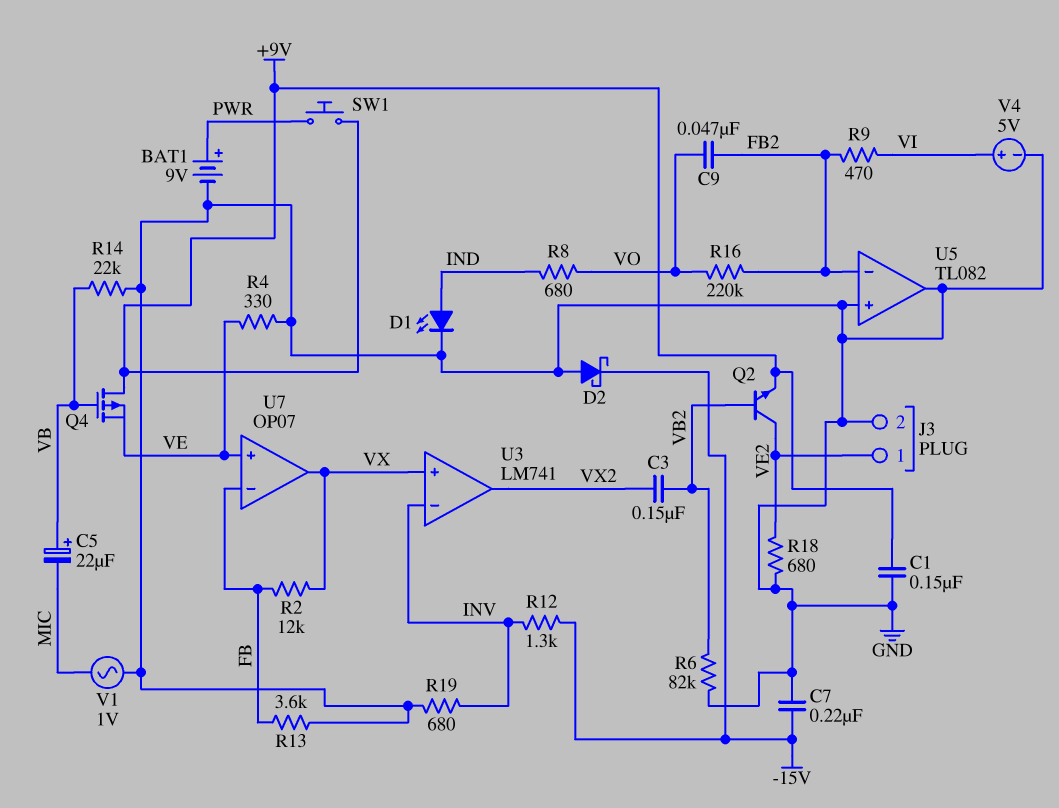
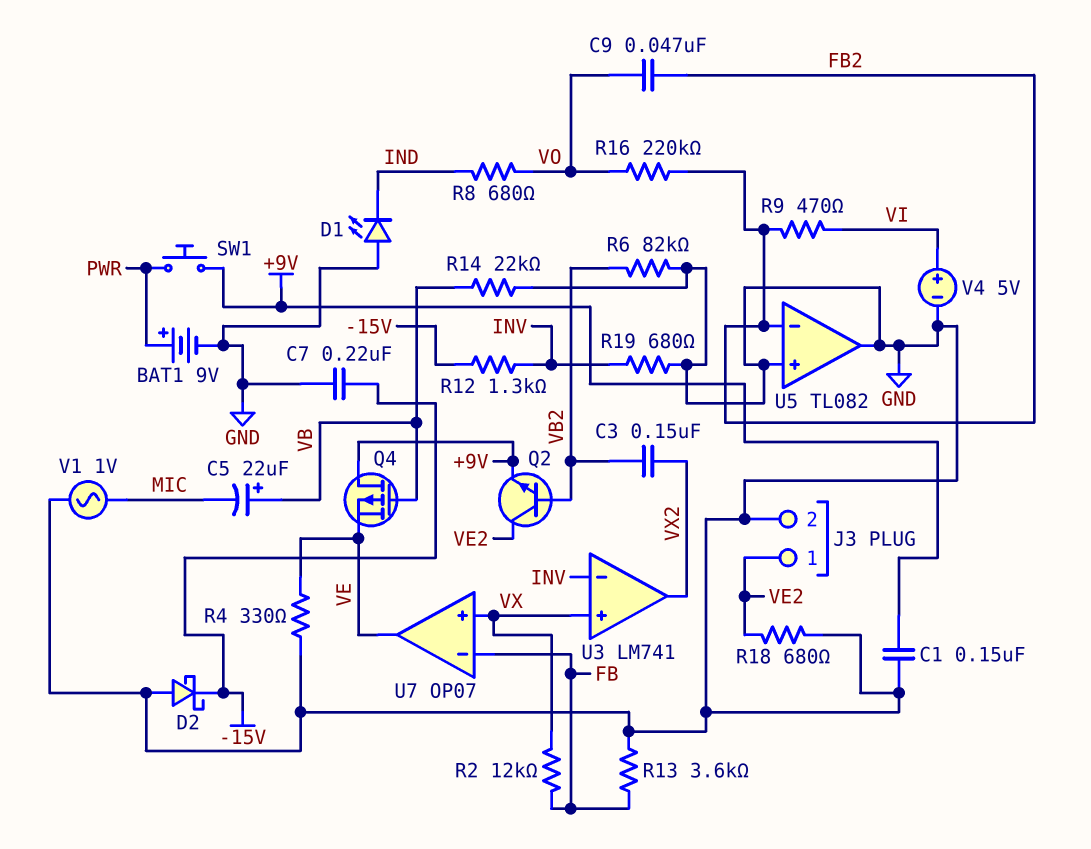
D1: LED (A IND, K GND) -> LED (A GND, K IND)
U7 pin in+: VE -> VX
U7 pin out: VX -> VE

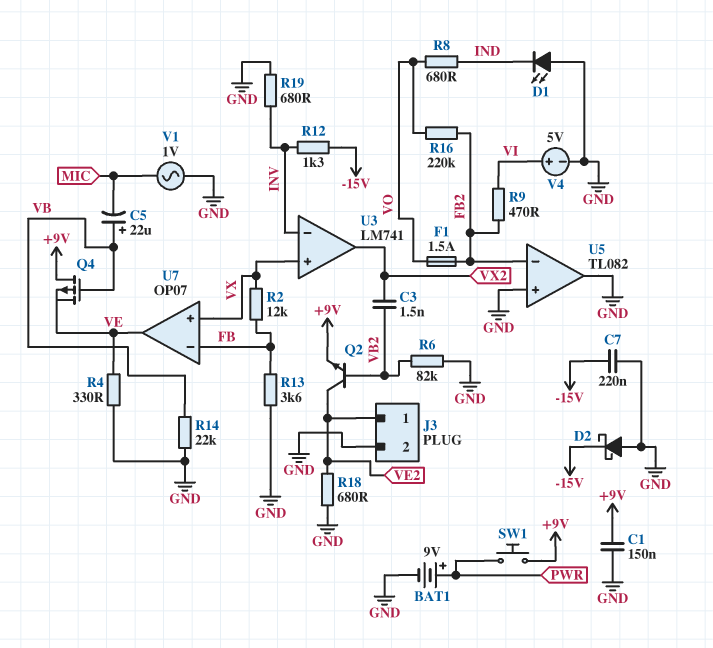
C3: 150nF (VB2, VX2) -> 1.5nF (VB2, VX2)
C9: 47nF (FB2, VO) -> none
F1: none -> 1.5A (FB2, VO)

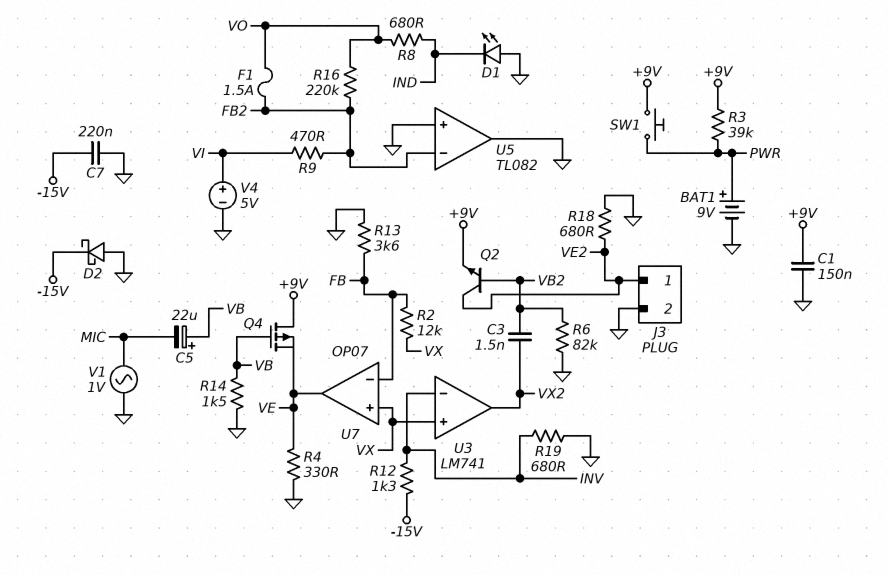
R3: none -> 39k (+9V, PWR)
R14: 22k (GND, VB) -> 1.5k (GND, VB)

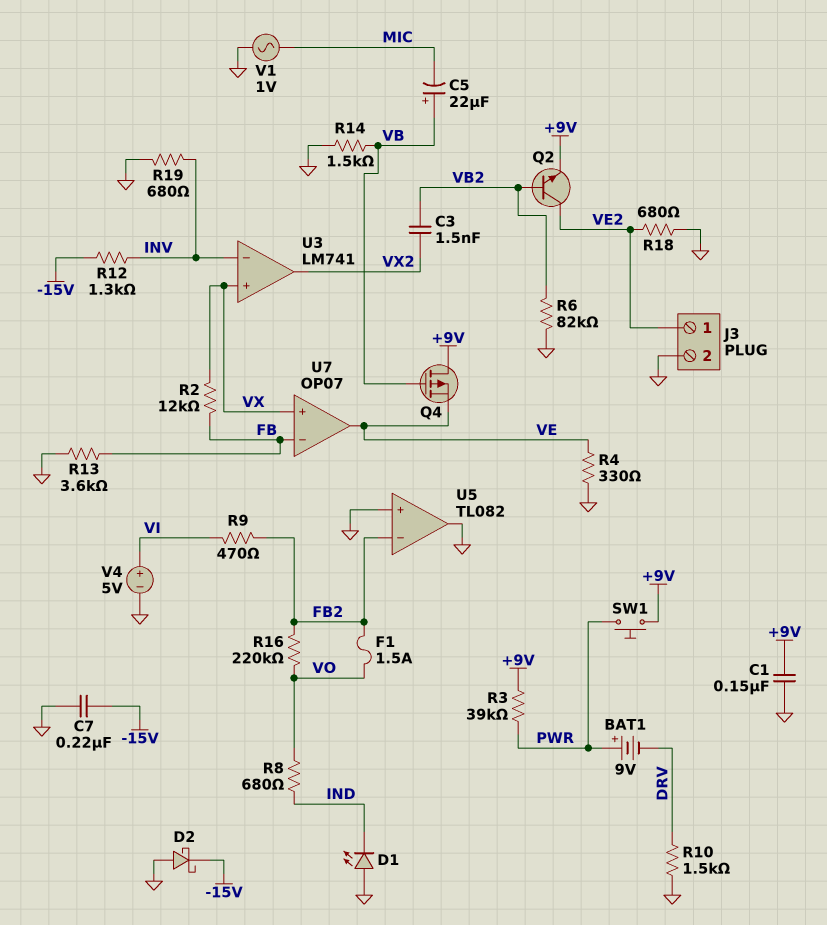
BAT1: 9V (plus PWR, minus GND) -> 9V (plus PWR, minus DRV)
R10: none -> 1.5k (DRV, GND)

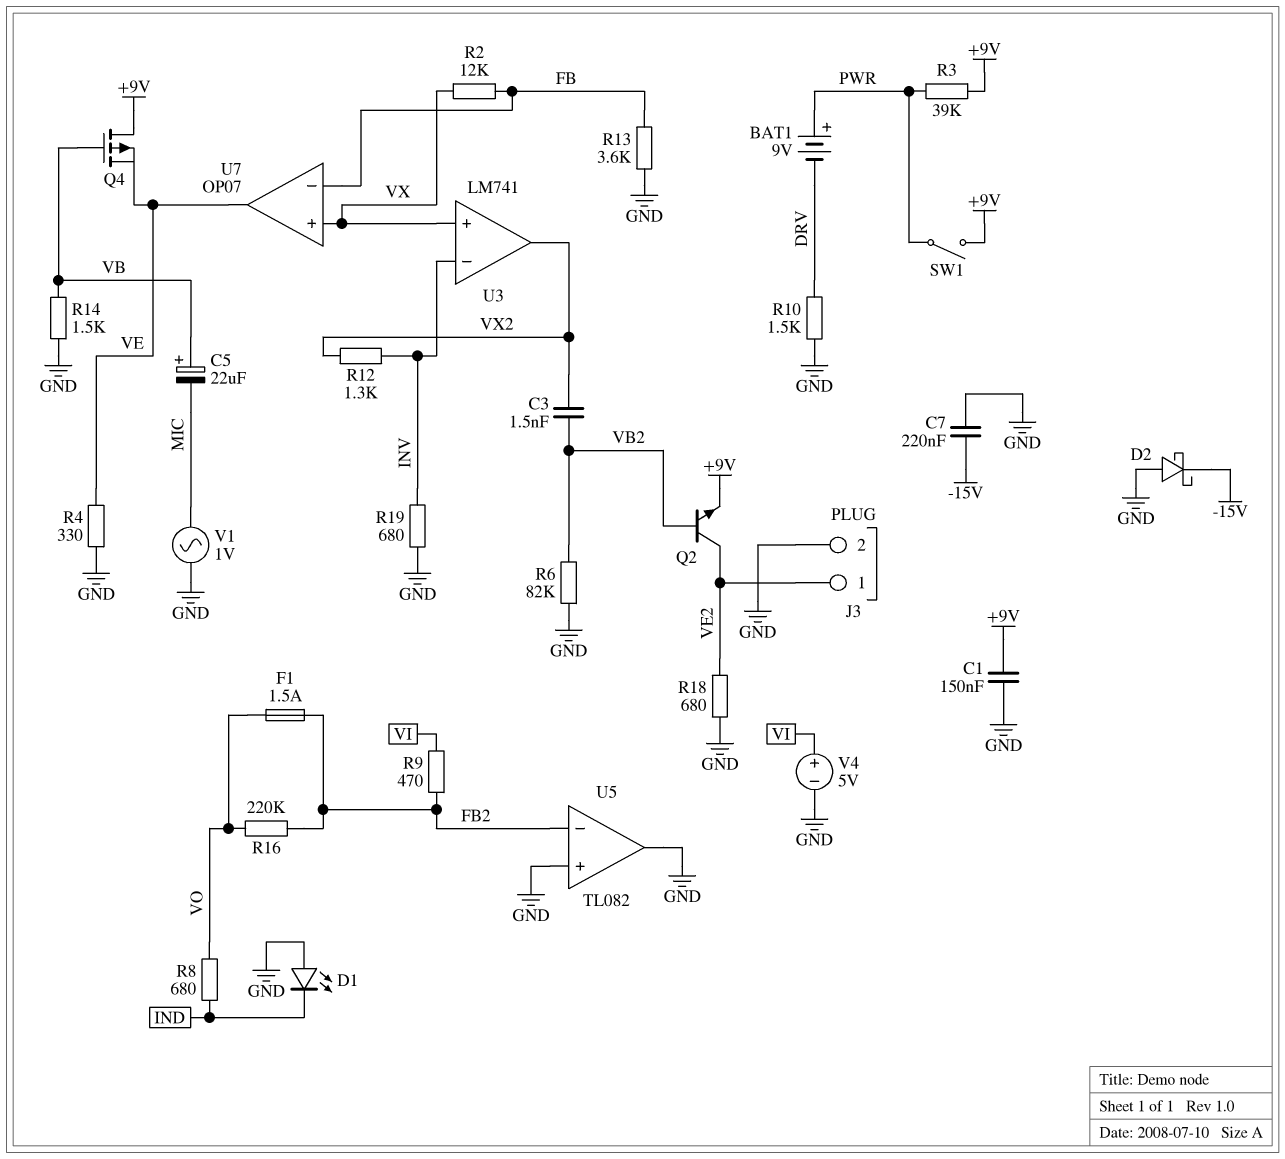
R12: 1.3k (-15V, INV) -> 1.3k (INV, VX2)
SW1: button (+9V, PWR) -> switch (+9V, PWR)

